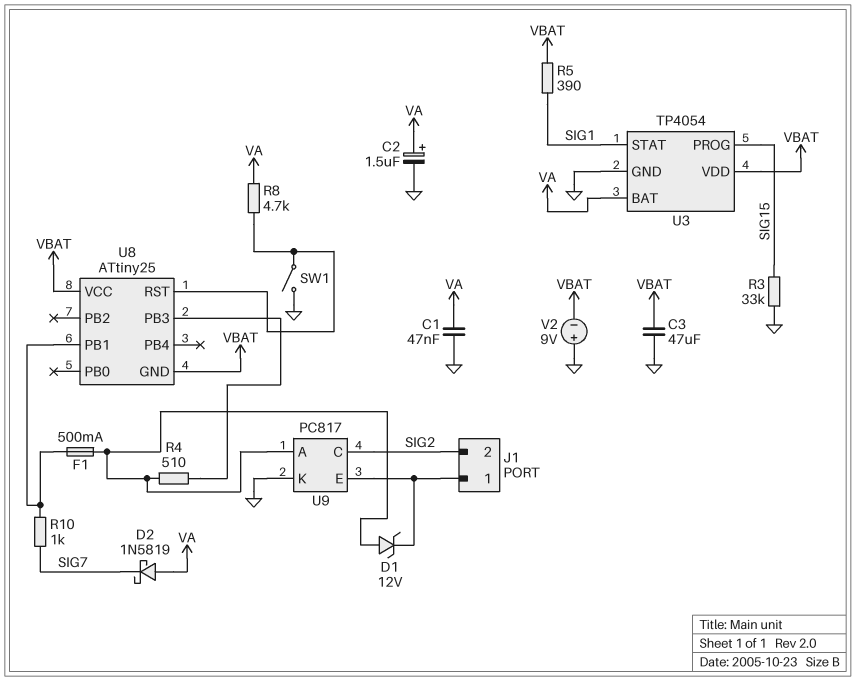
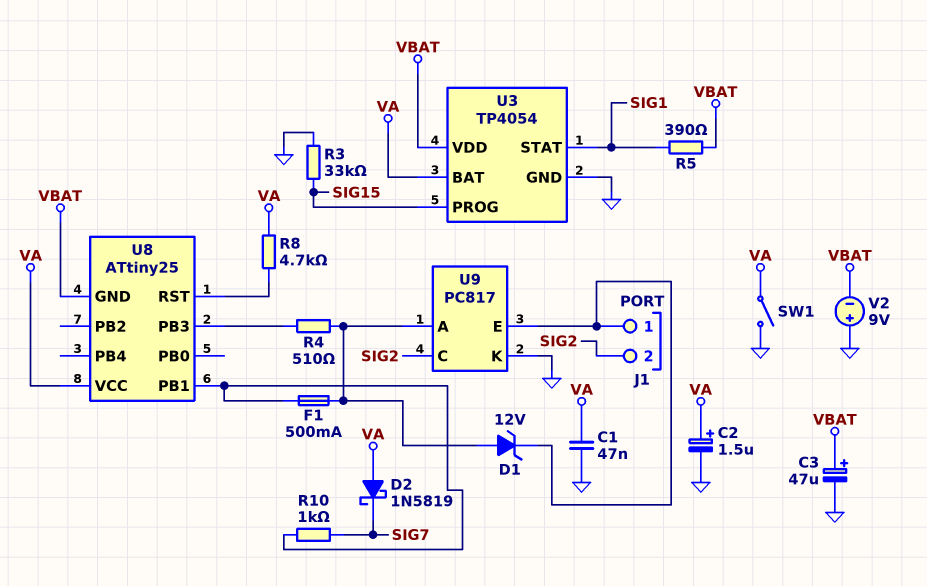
C3: 47uF (GND, VBAT) -> 47uF (plus VBAT, minus GND)
SW1: switch (GND, U8/RST) -> switch (GND, VA)
U8 pin VCC: VBAT -> VA

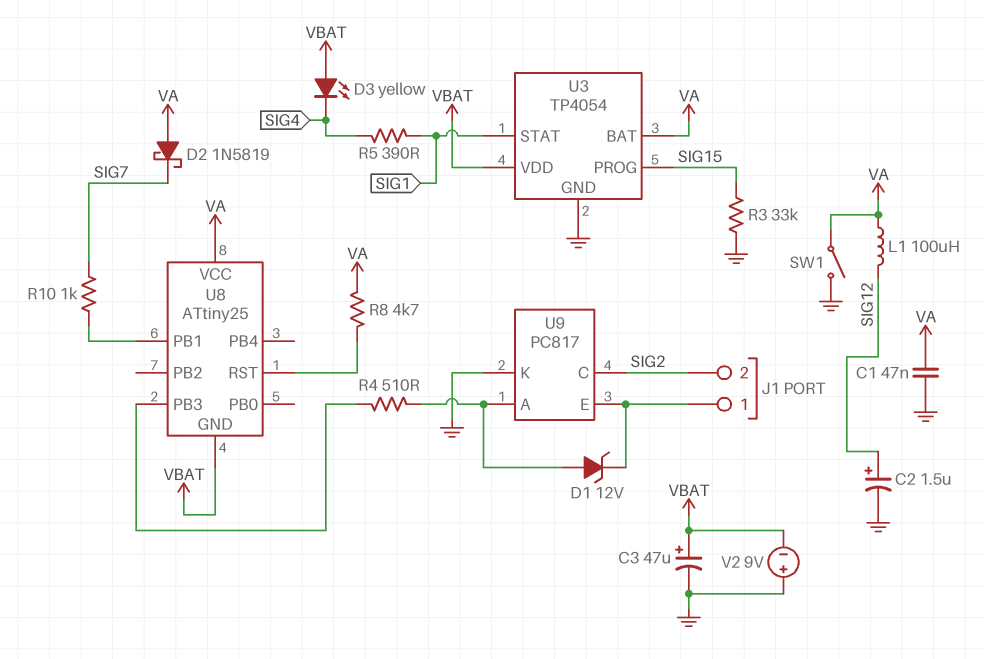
C2: 1.5uF (plus VA, minus GND) -> 1.5uF (plus SIG12, minus GND)
D3: none -> LED yellow (A VBAT, K SIG4)
F1: 500mA (U8/PB1, U9/A) -> none
L1: none -> 100uH (SIG12, VA)
R5: 390 (SIG1, VBAT) -> 390 (SIG1, SIG4)

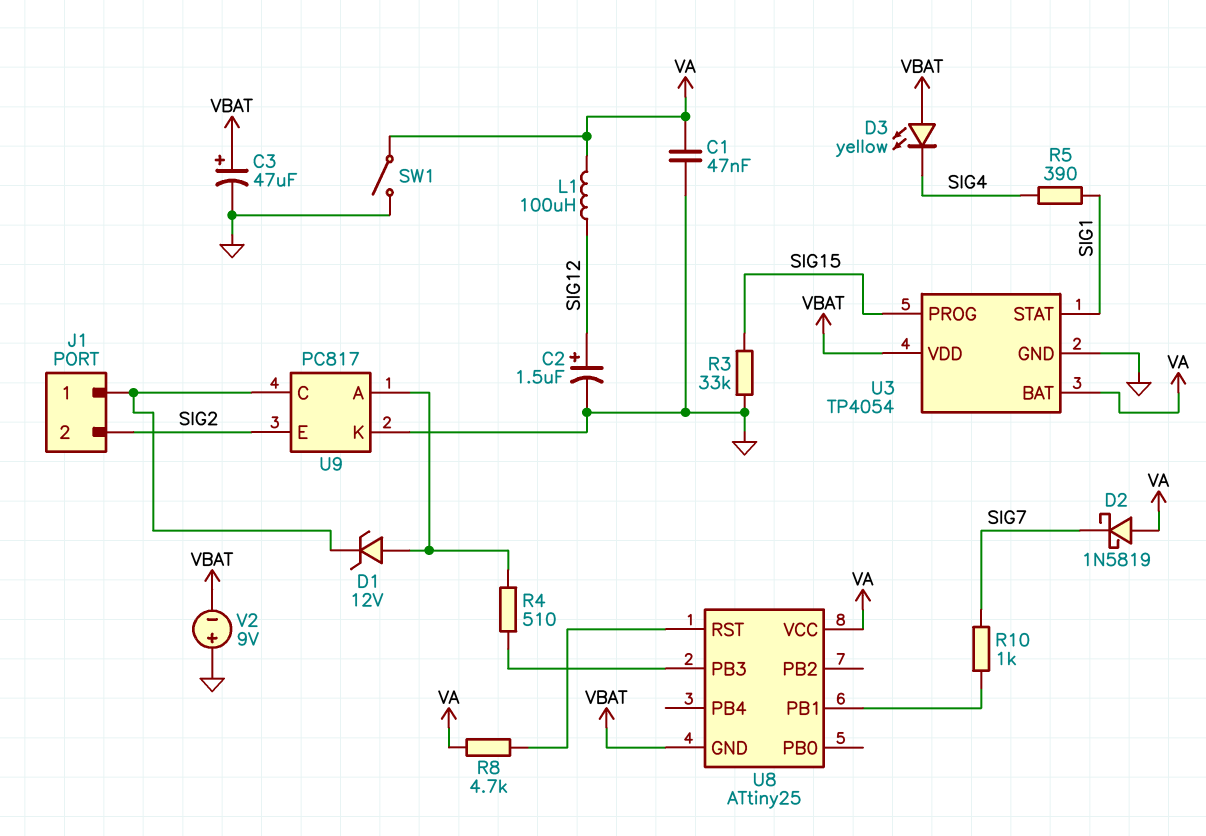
U9 pin C: SIG2 -> J1/1
U9 pin E: J1/1 -> SIG2

